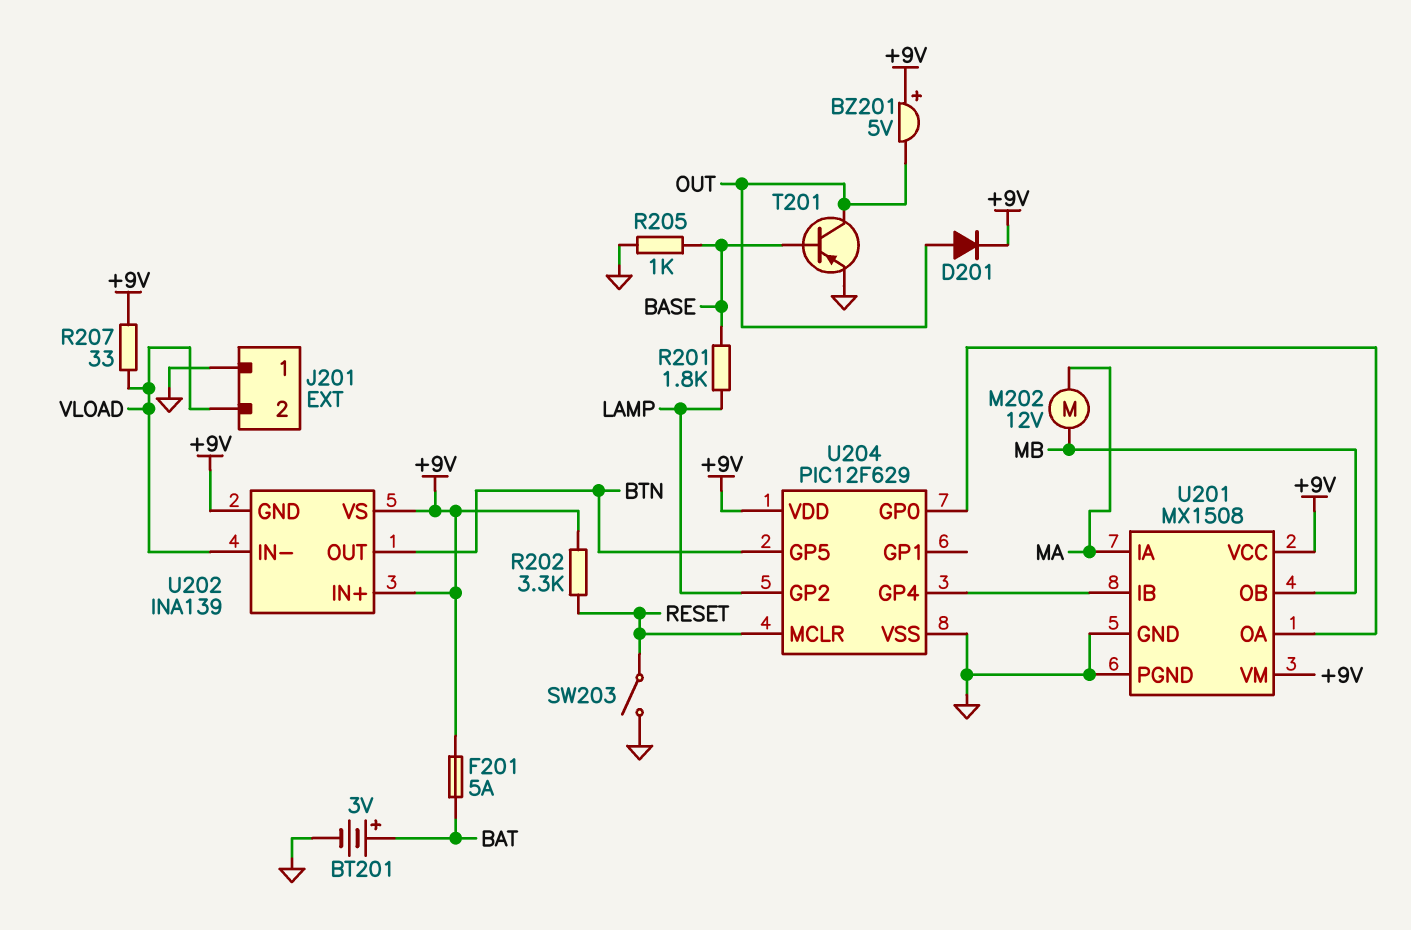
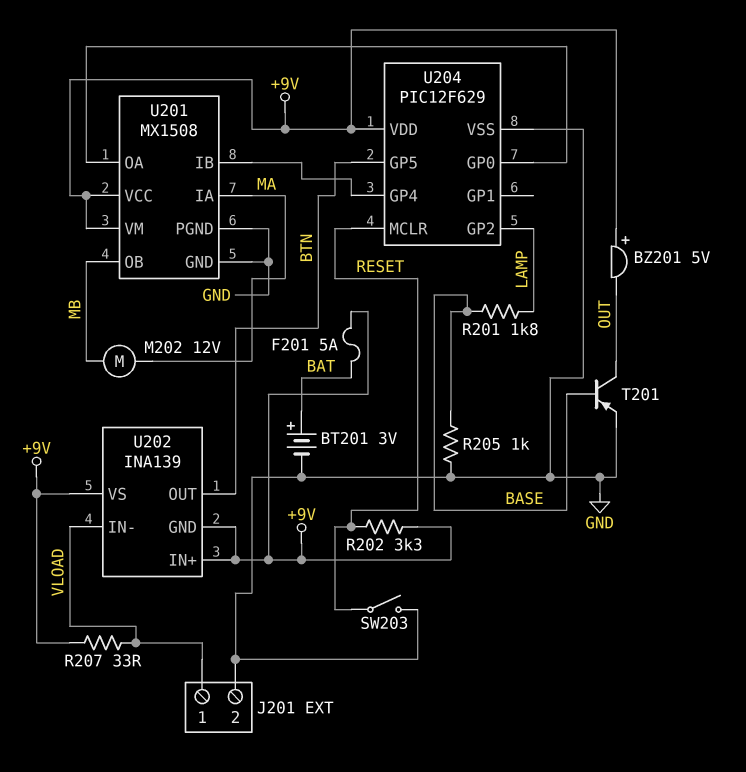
D201: diode (A OUT, K +9V) -> none
J201 pin 1: GND -> VLOAD
J201 pin 2: VLOAD -> GND

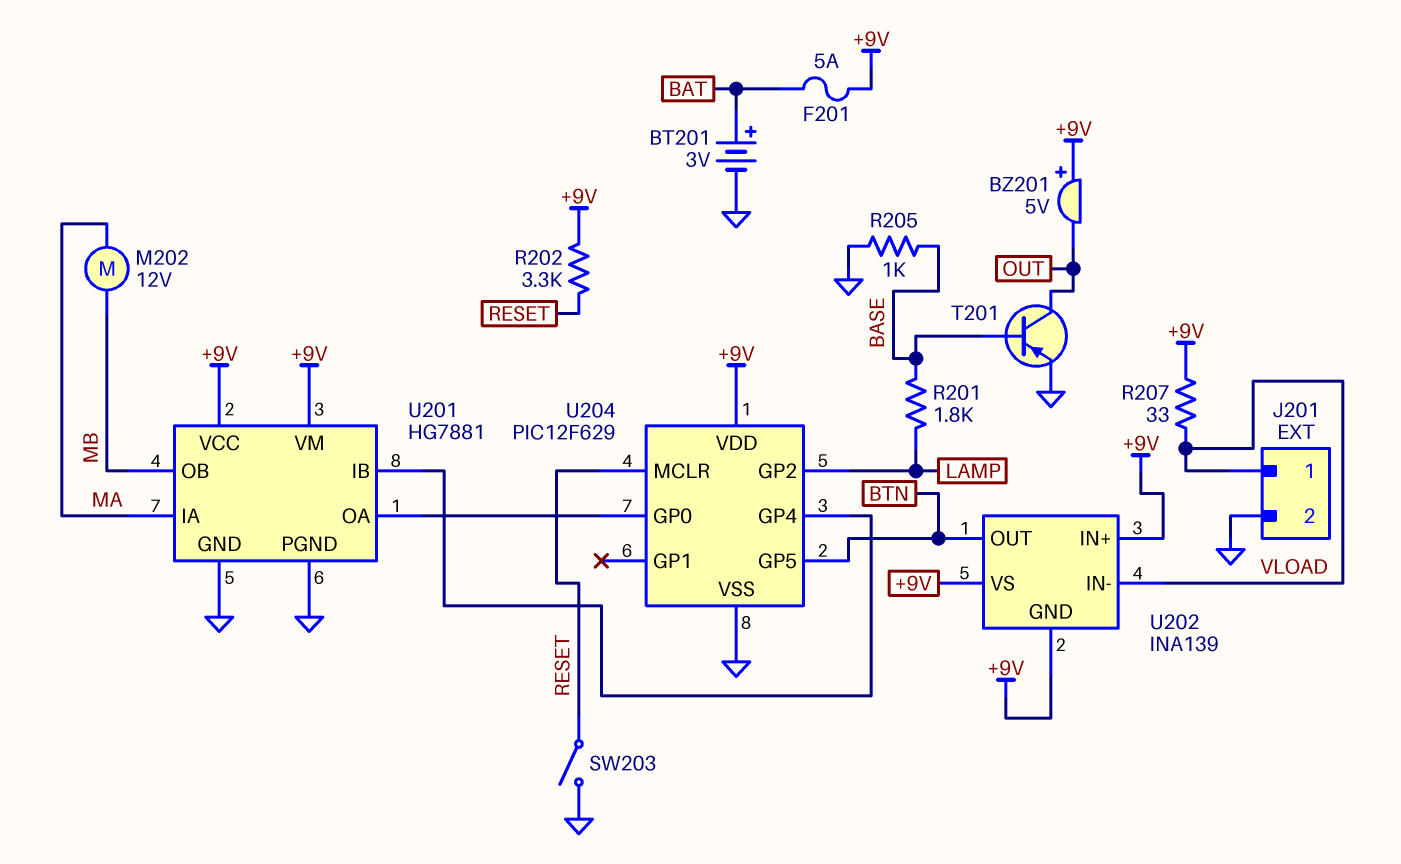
U201: MX1508 -> HG7881

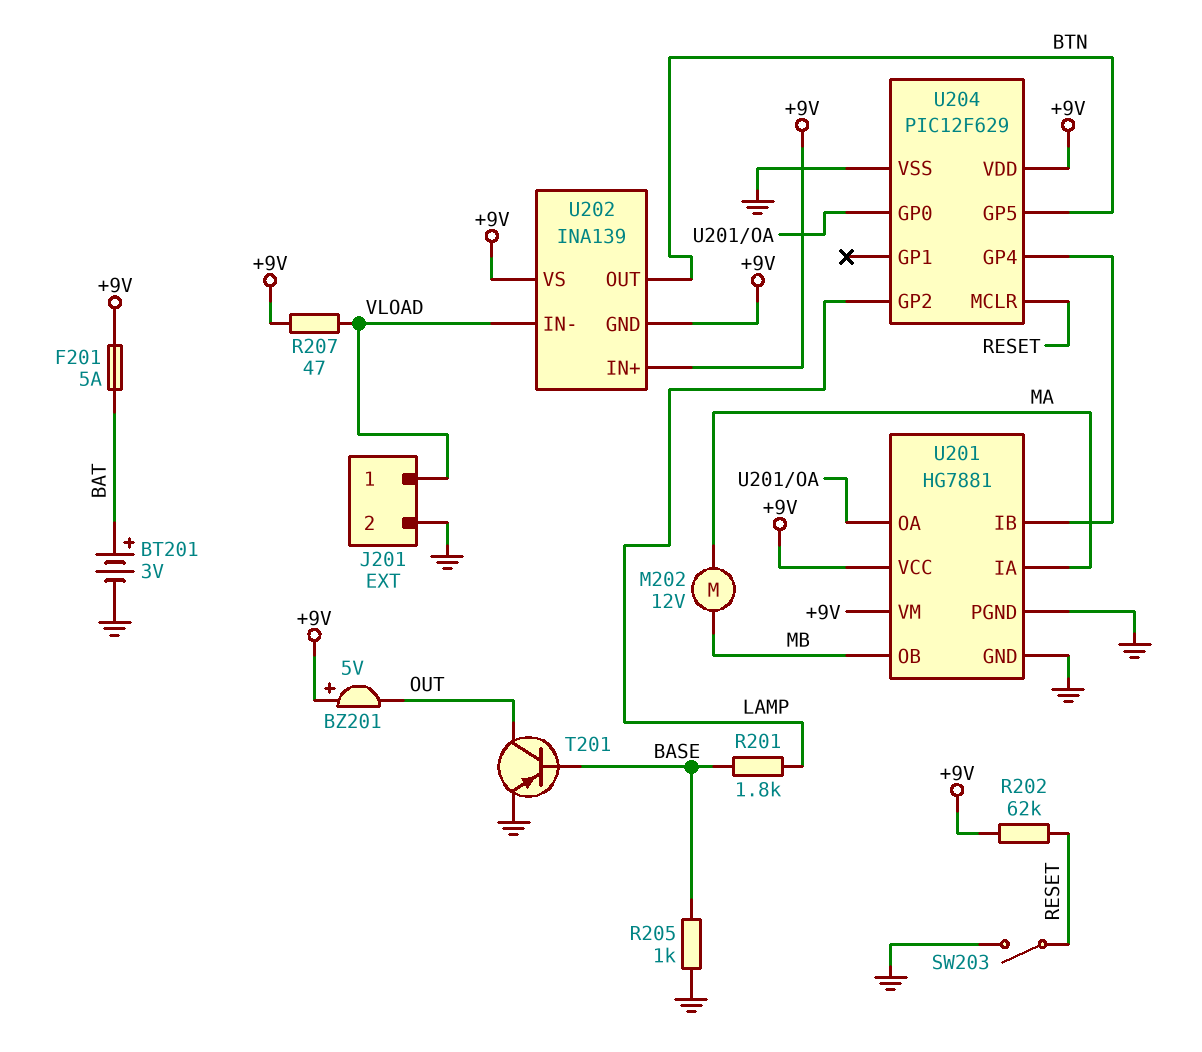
R202: 3.3k (+9V, RESET) -> 62k (+9V, RESET)
R207: 33 (+9V, VLOAD) -> 47 (+9V, VLOAD)

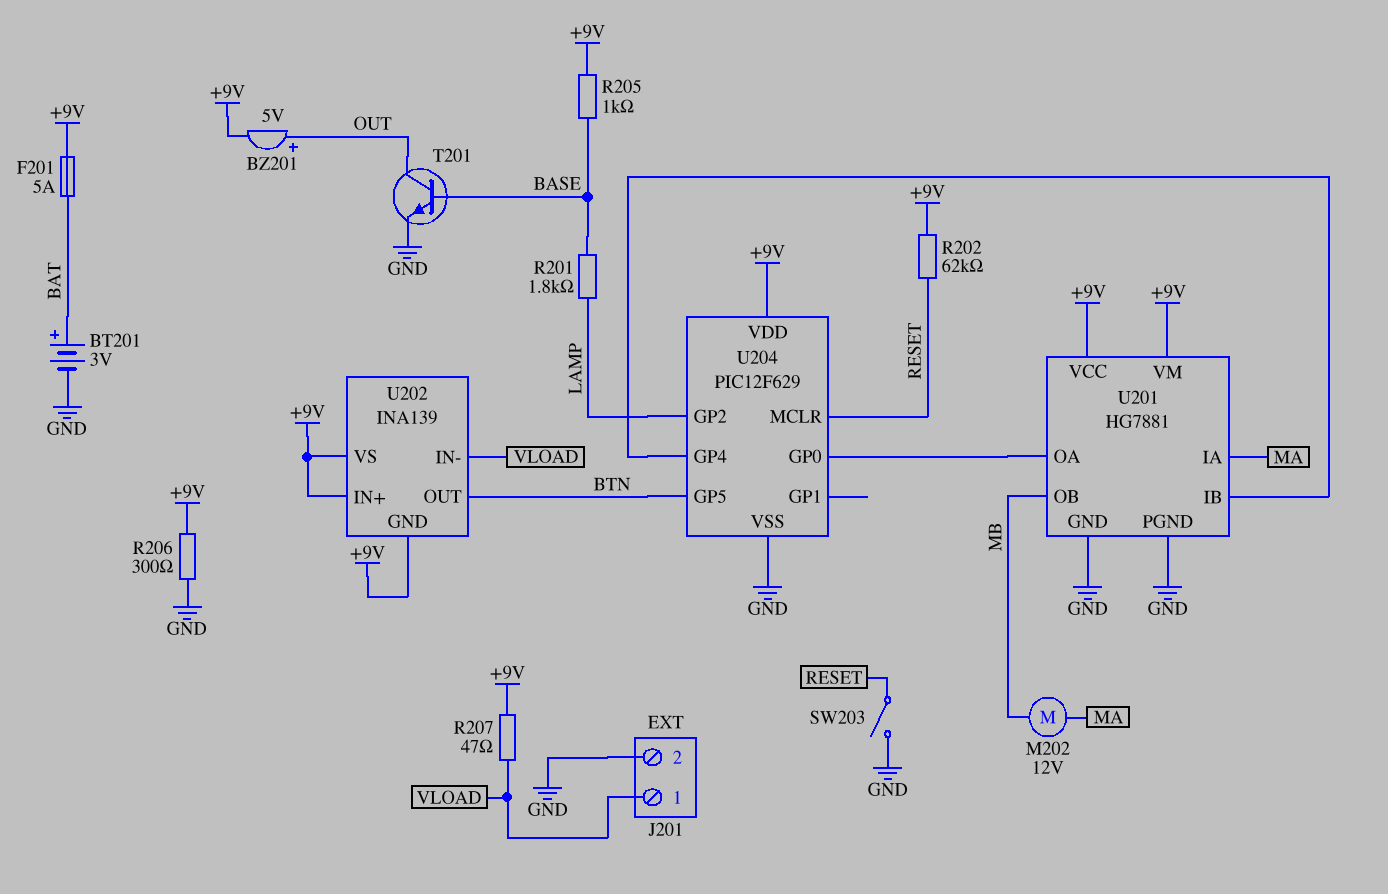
BZ201: buzzer 5V (plus +9V, minus OUT) -> buzzer 5V (plus OUT, minus +9V)
R205: 1k (BASE, GND) -> 1k (+9V, BASE)
R206: none -> 300 (+9V, GND)
T201: PNP (B BASE, C OUT, E GND) -> NPN (B BASE, C OUT, E GND)

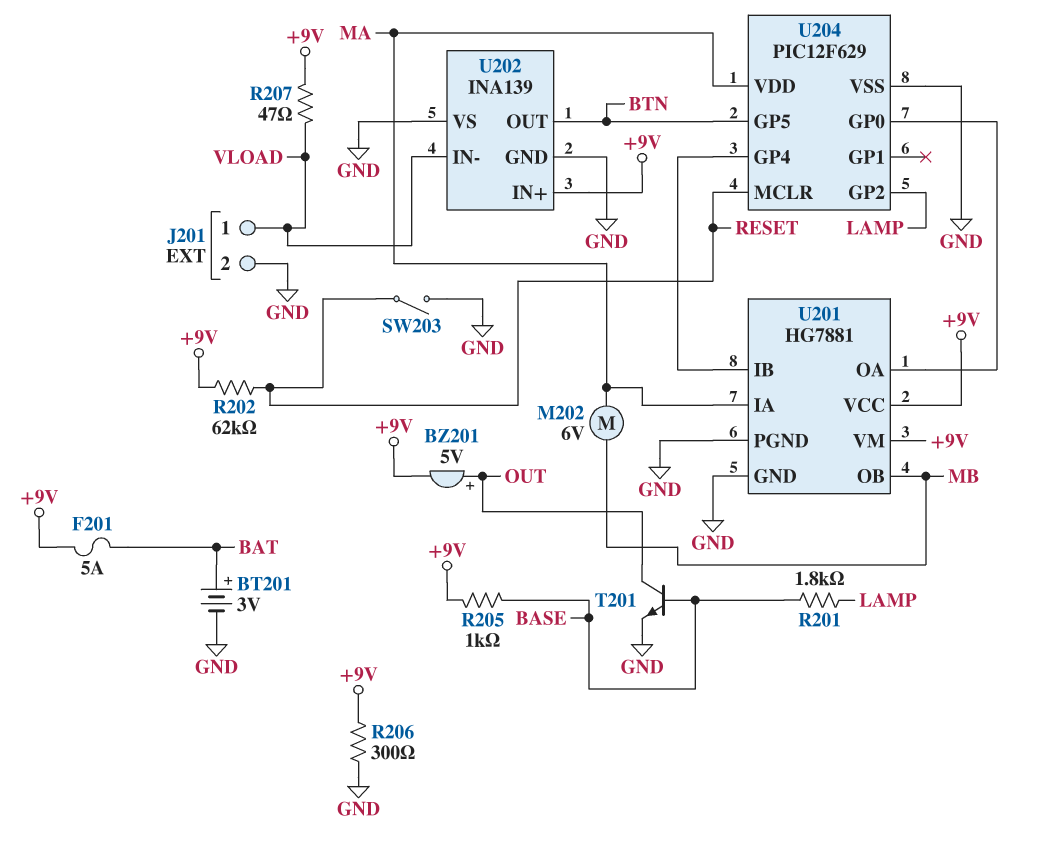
M202: motor 12V (MA, MB) -> motor 6V (MA, MB)
U202 pin GND: +9V -> GND
U202 pin VS: +9V -> GND
U204 pin VDD: +9V -> MA

